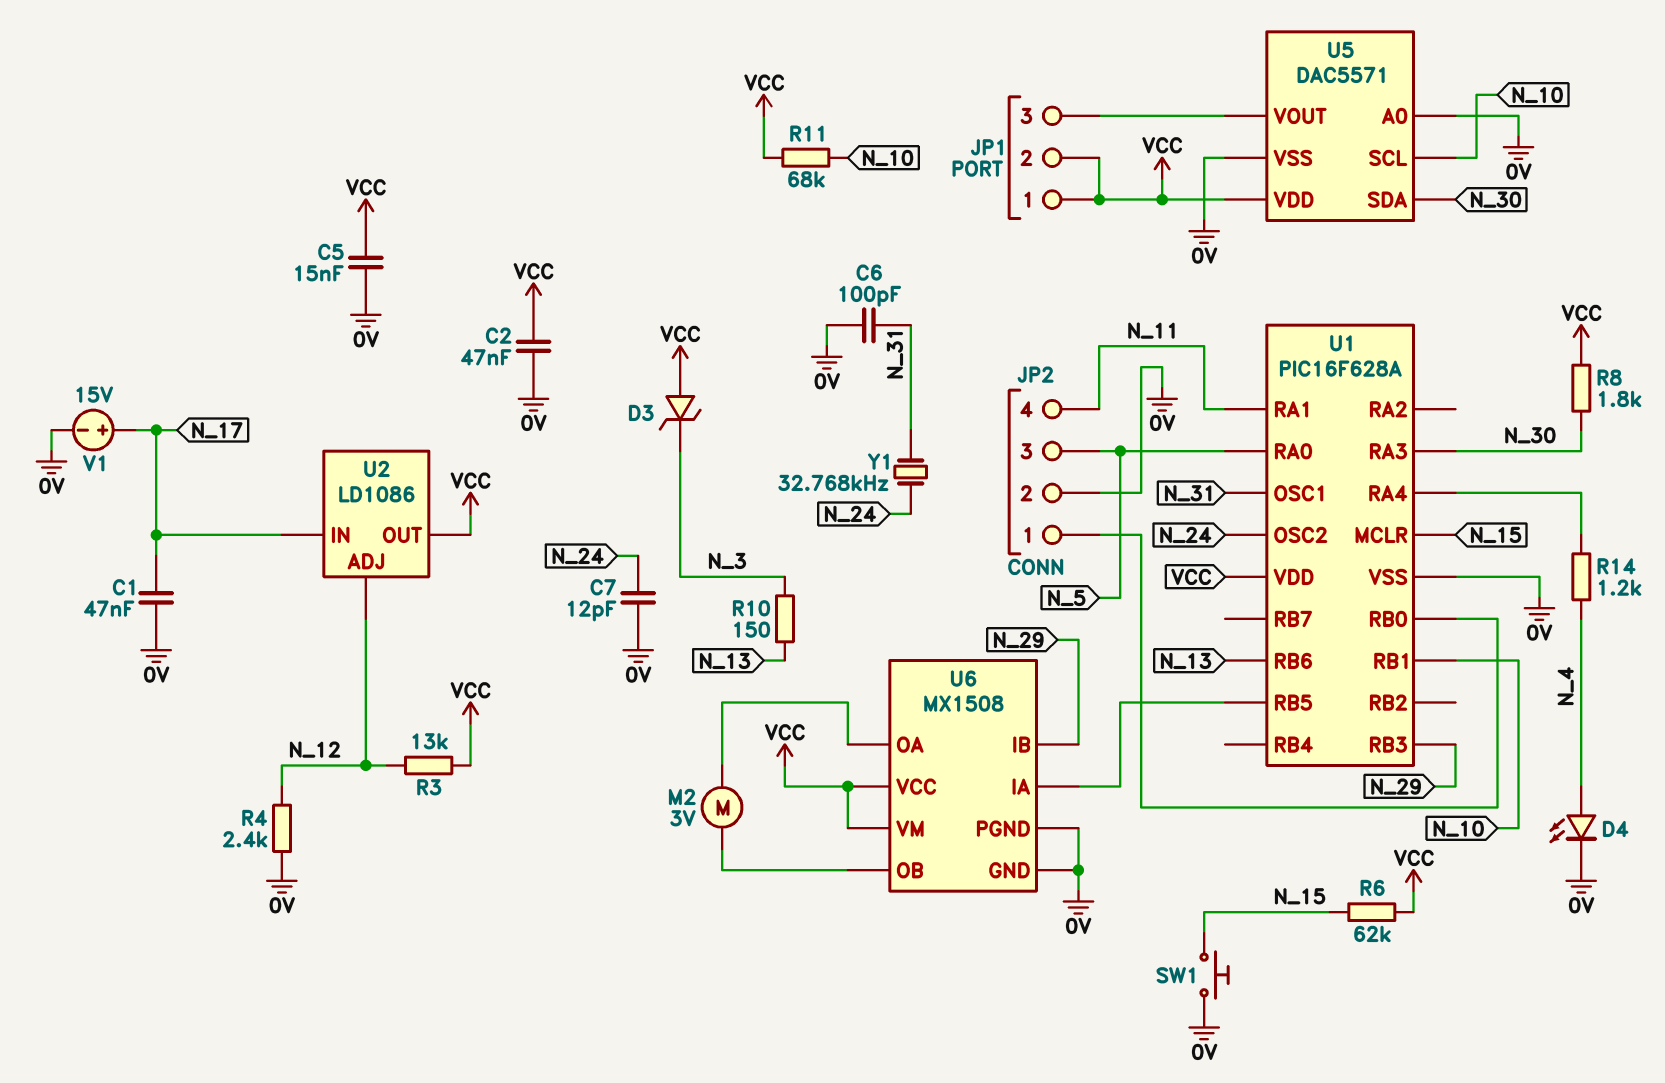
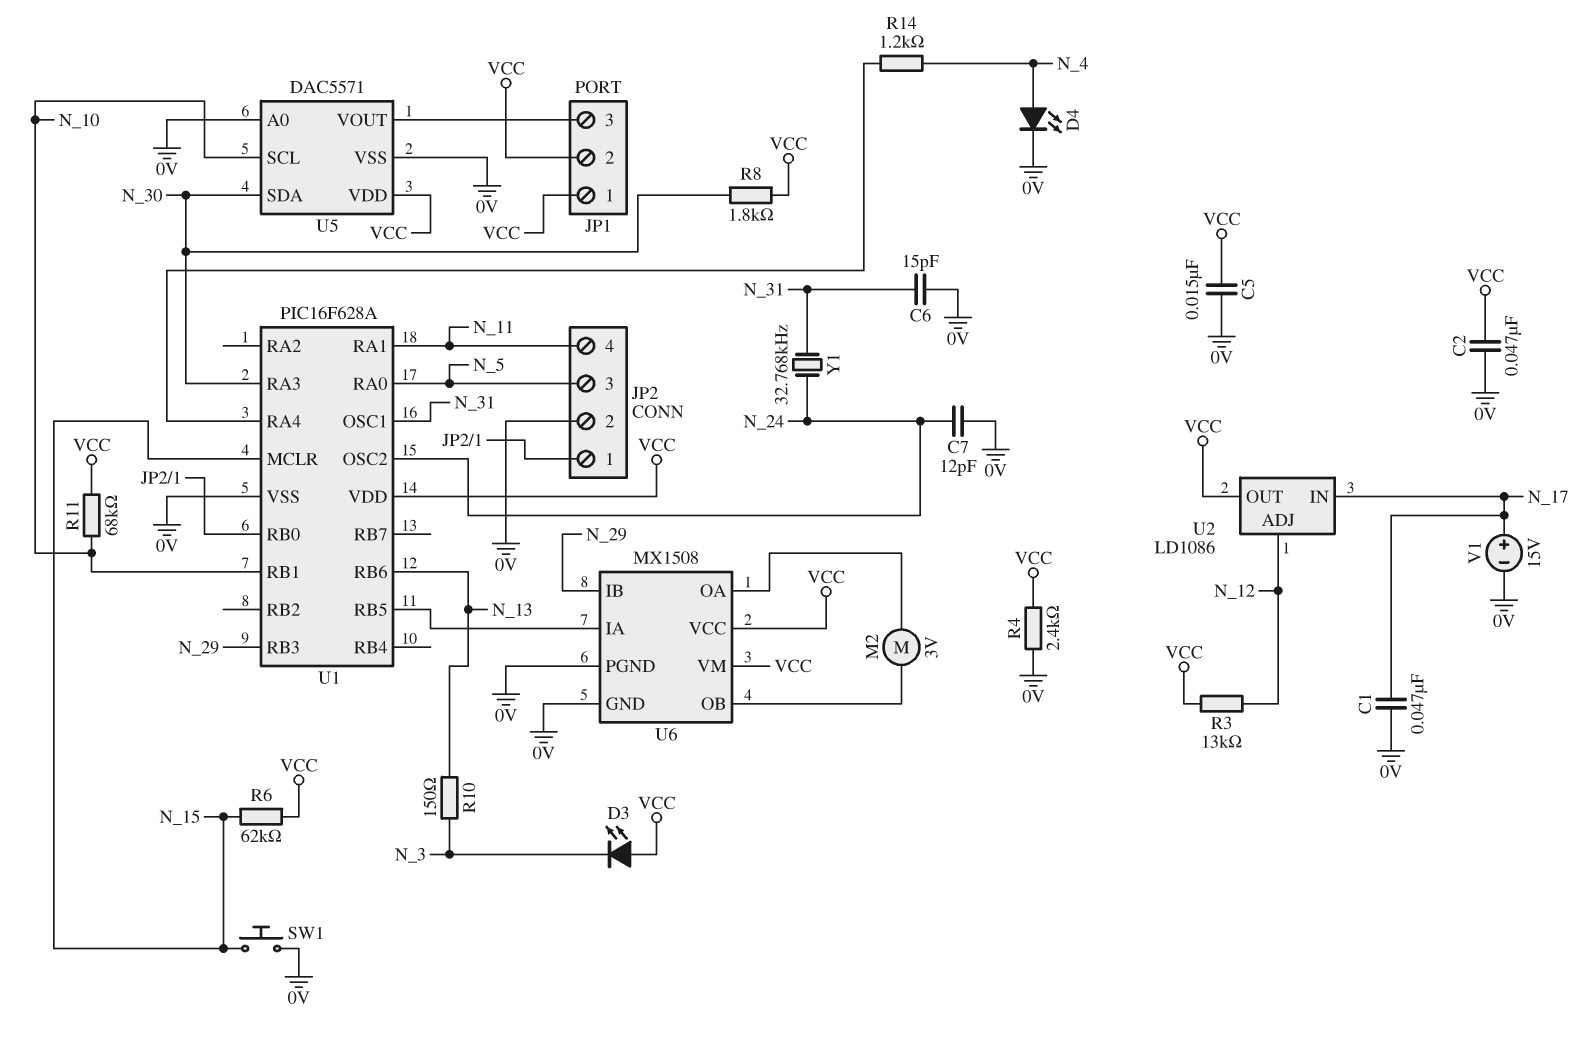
C6: 100pF (0V, N_31) -> 15pF (0V, N_31)
D3: zener (A VCC, K N_3) -> LED (A VCC, K N_3)
R4: 2.4k (0V, N_12) -> 2.4k (0V, VCC)

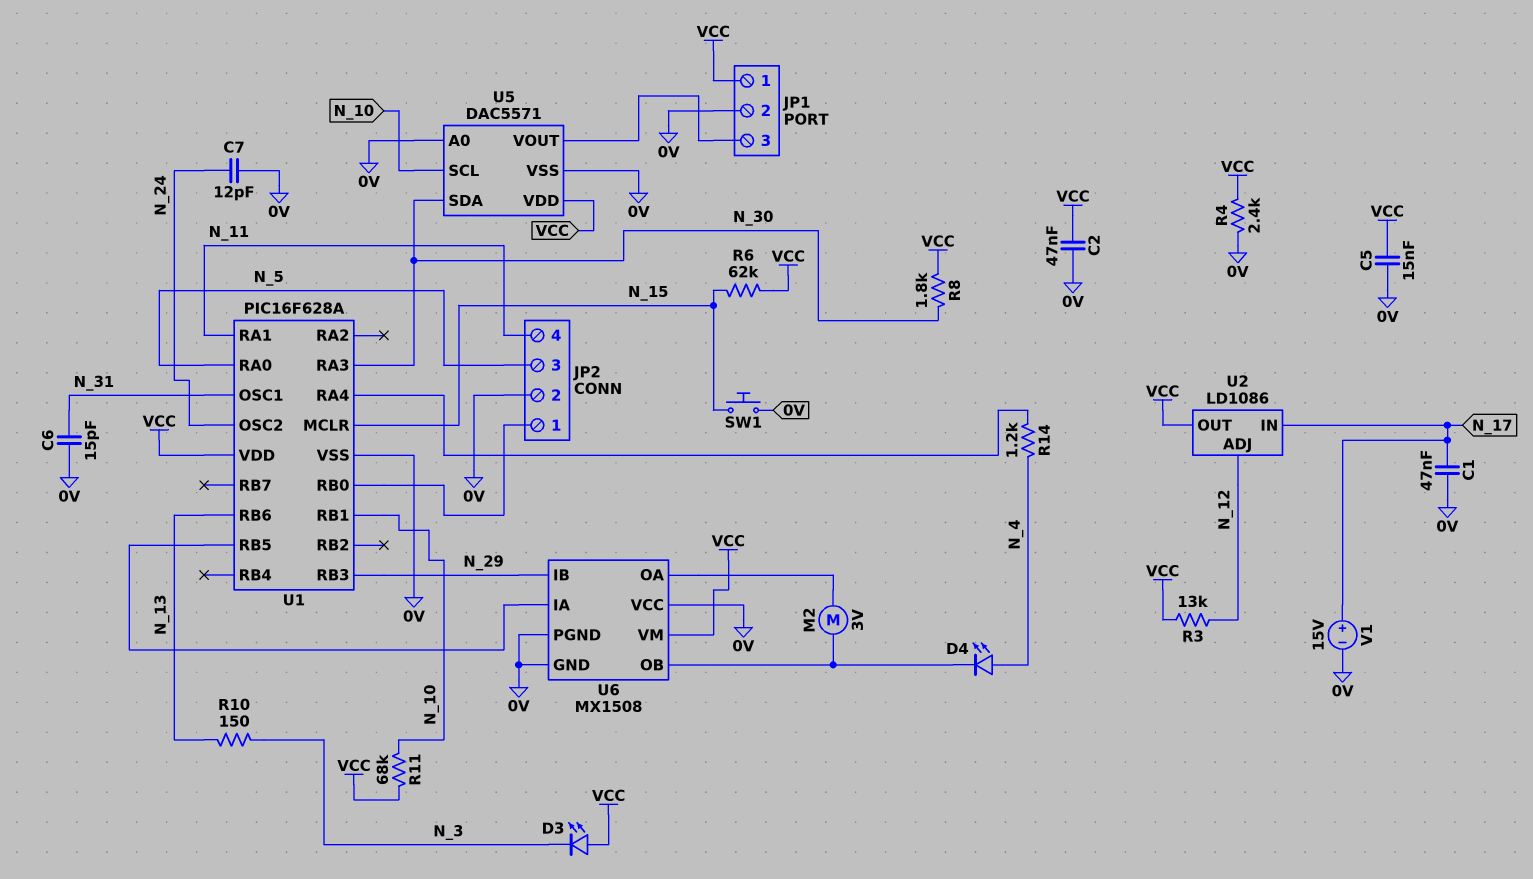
D4: LED (A N_4, K 0V) -> LED (A N_4, K U6/OB)
JP1 pin 2: VCC -> 0V
U6 pin VCC: VCC -> 0V
Y1: 32.768kHz (N_24, N_31) -> none

